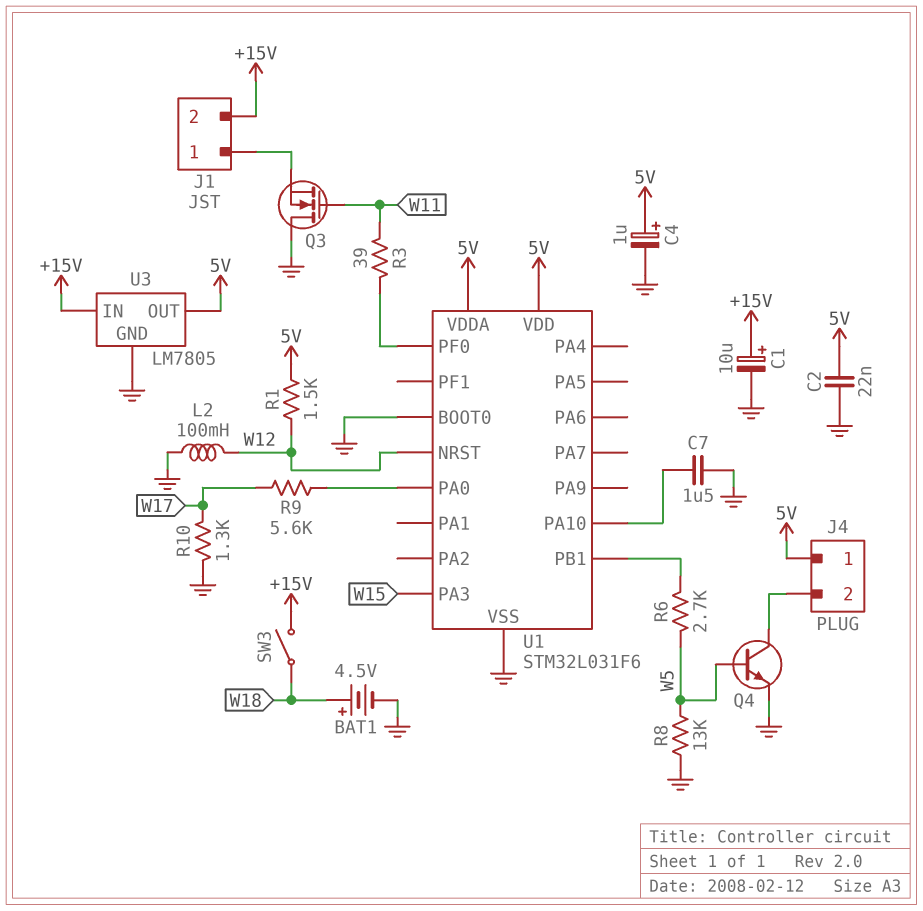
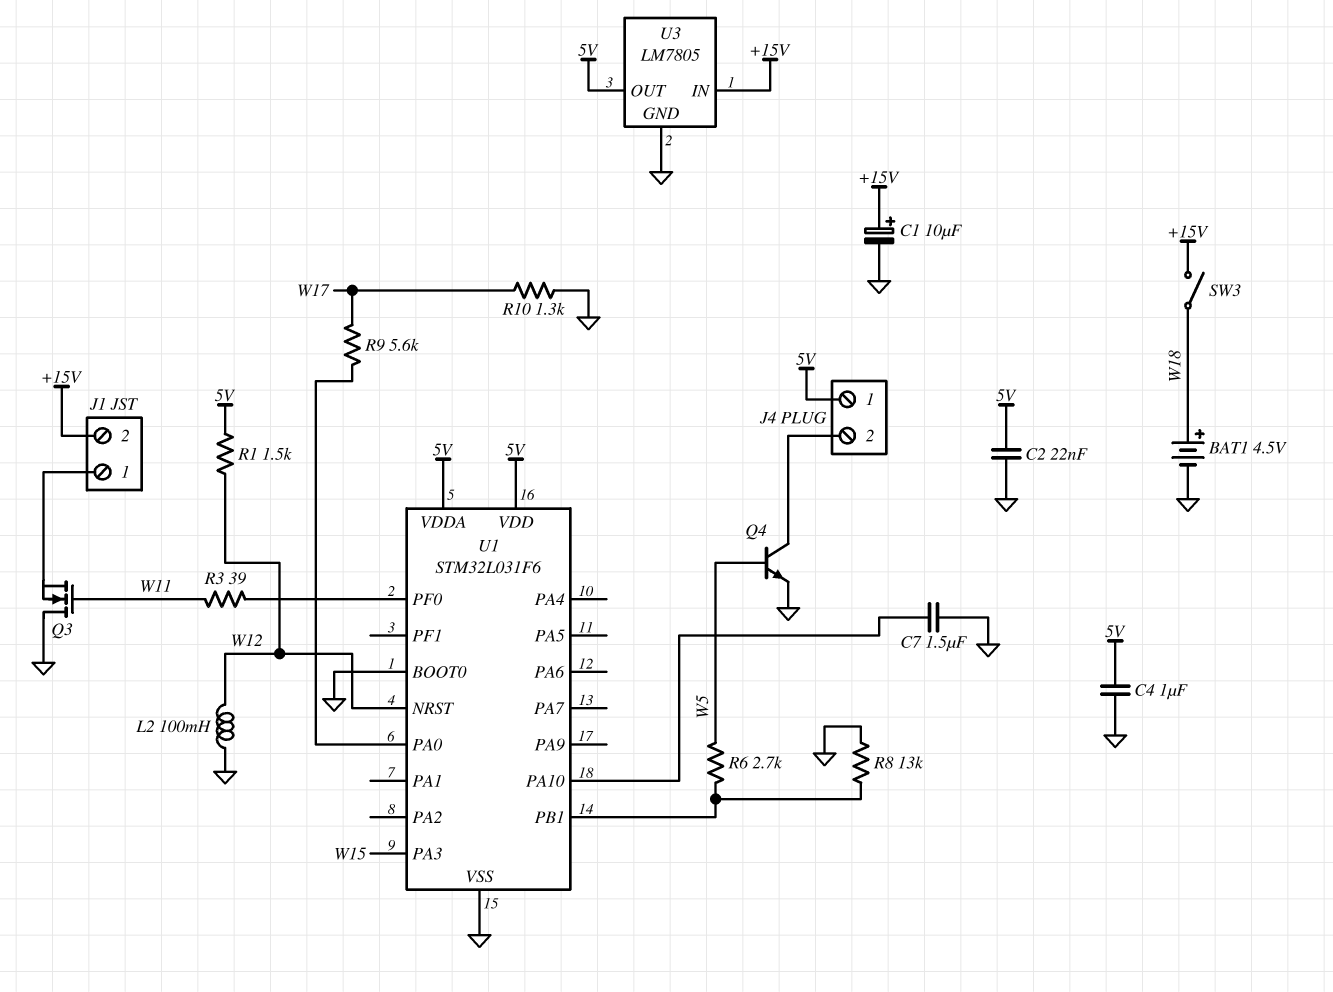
C4: 1uF (plus 5V, minus GND) -> 1uF (5V, GND)
R8: 13k (GND, W5) -> 13k (GND, U1/PB1)

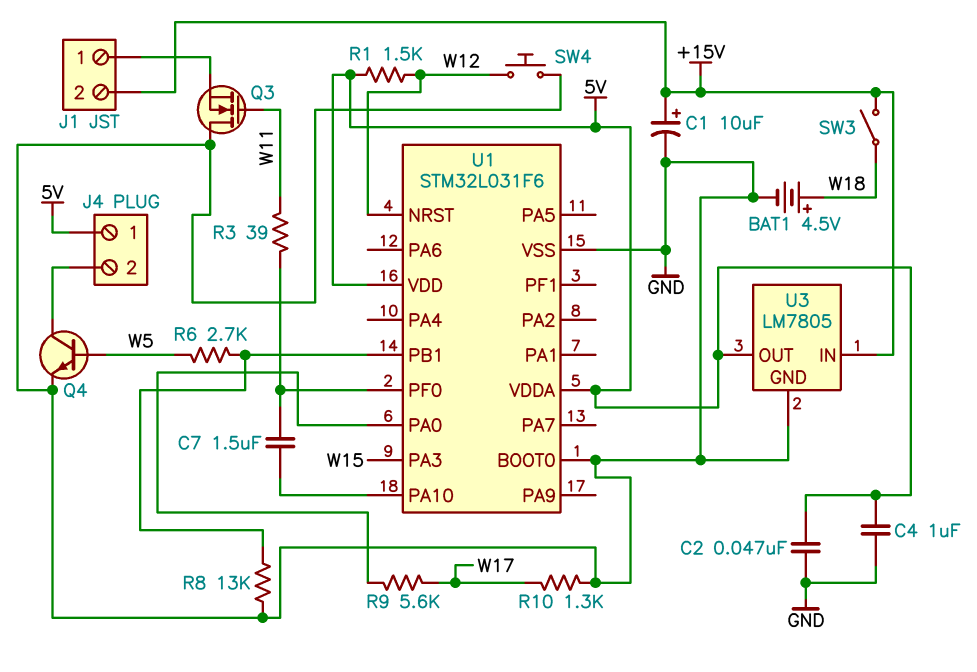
C2: 22nF (5V, GND) -> 47nF (5V, GND)
C7: 1.5uF (GND, U1/PA10) -> 1.5uF (U1/PA10, U1/PF0)
L2: 100mH (GND, W12) -> none
SW4: none -> button (GND, W12)

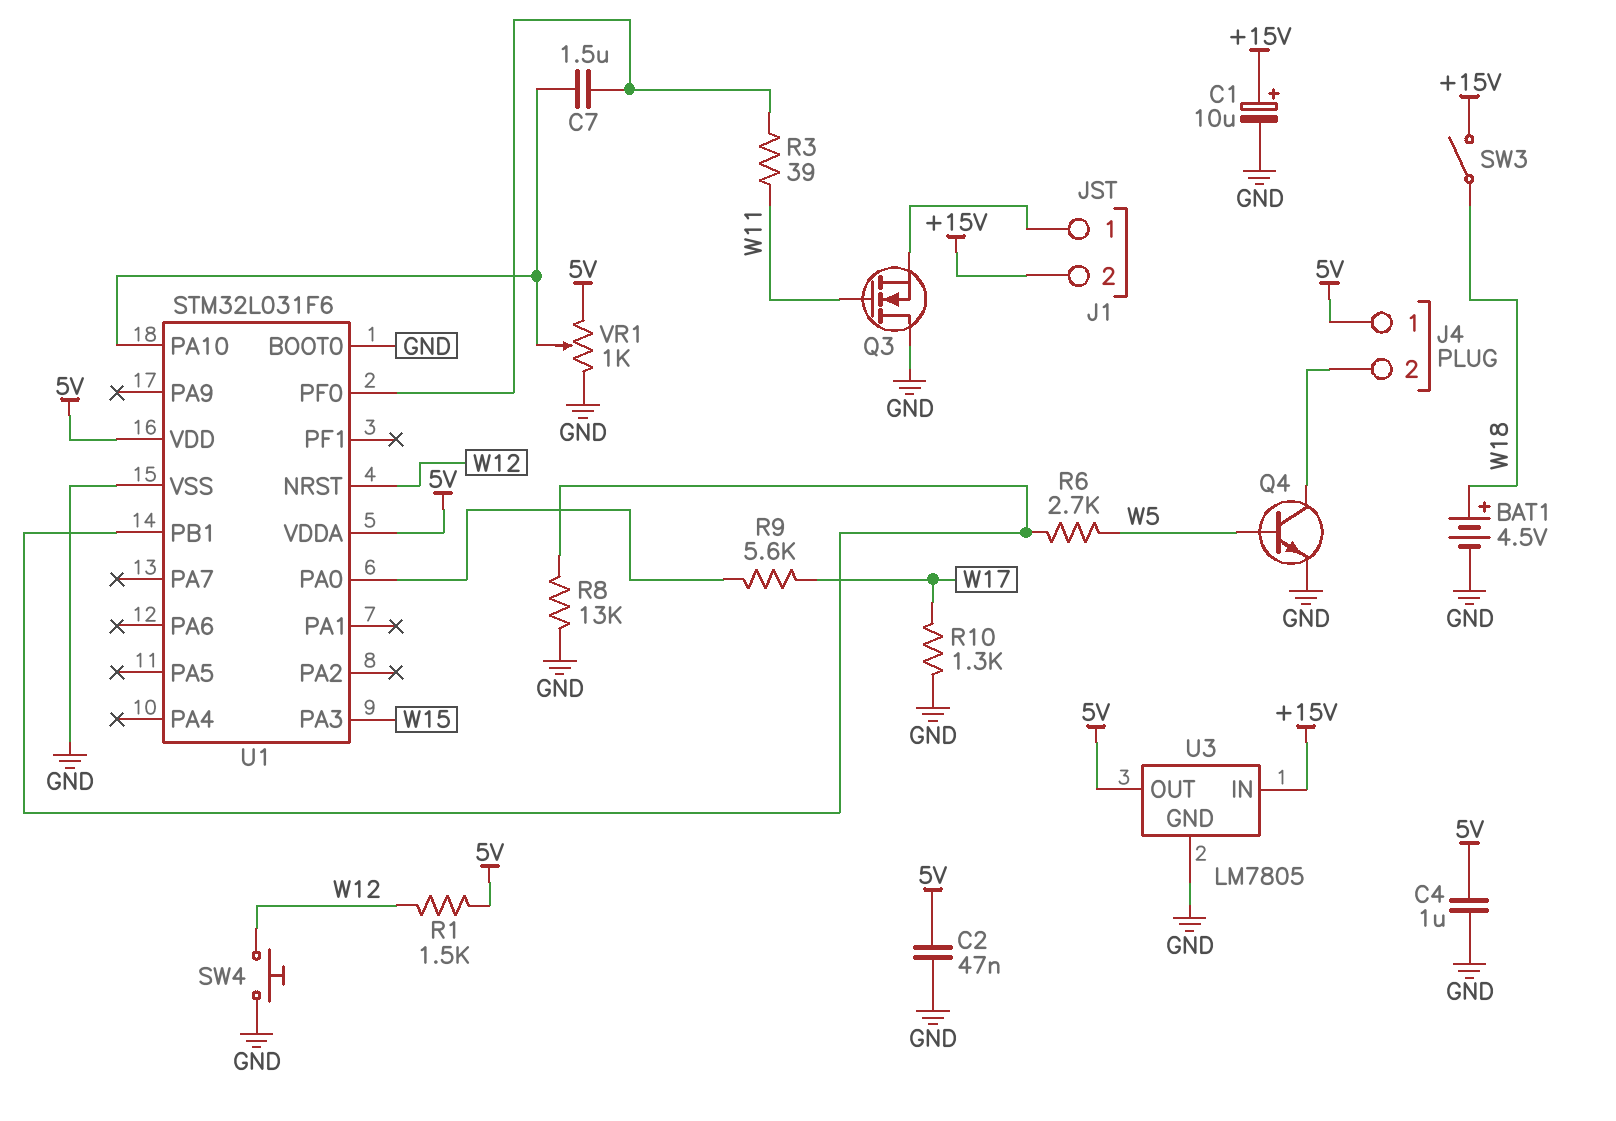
VR1: none -> 1k (5V, GND, wiper U1/PA10)

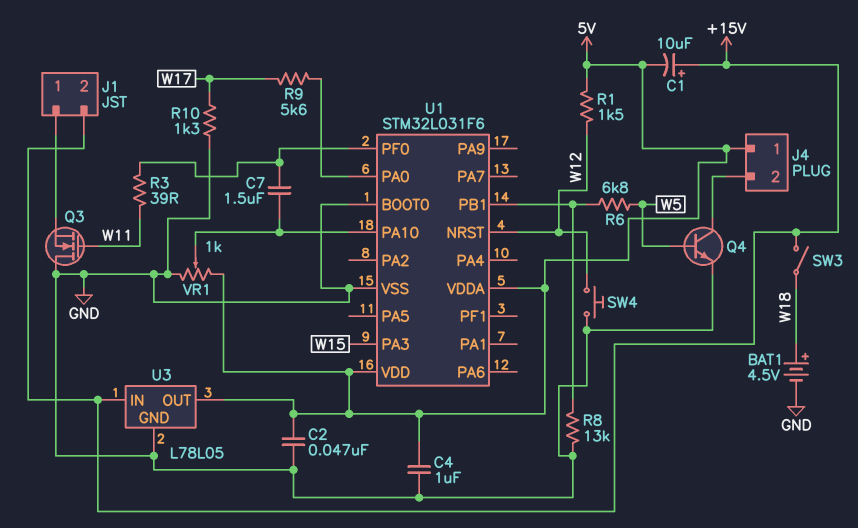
C1: 10uF (plus +15V, minus GND) -> 10uF (plus +15V, minus 5V)
R6: 2.7k (U1/PB1, W5) -> 6.8k (U1/PB1, W5)
U3: LM7805 -> L78L05

